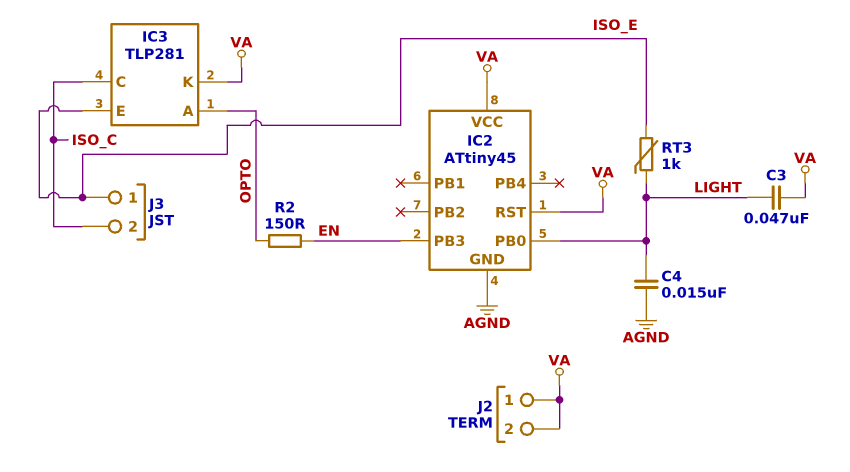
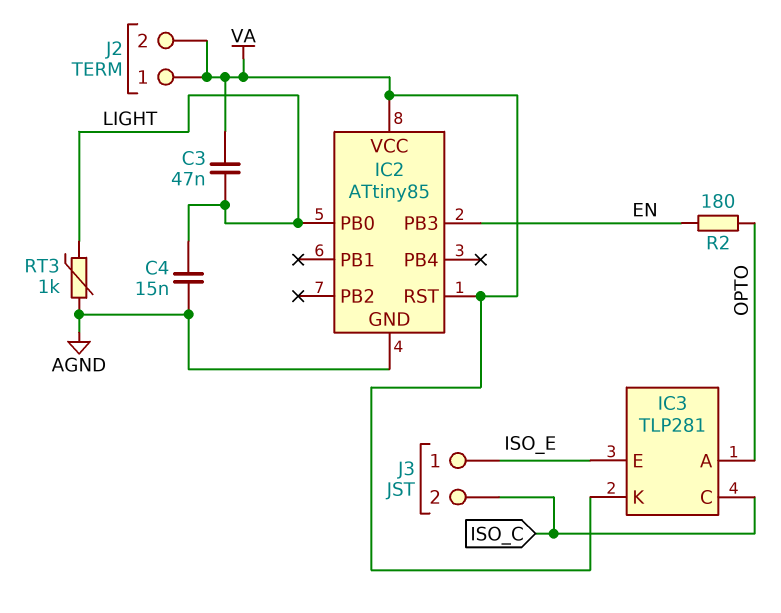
IC2: ATtiny45 -> ATtiny85
R2: 150 (EN, OPTO) -> 180 (EN, OPTO)
RT3: 1k (ISO_E, LIGHT) -> 1k (AGND, LIGHT)

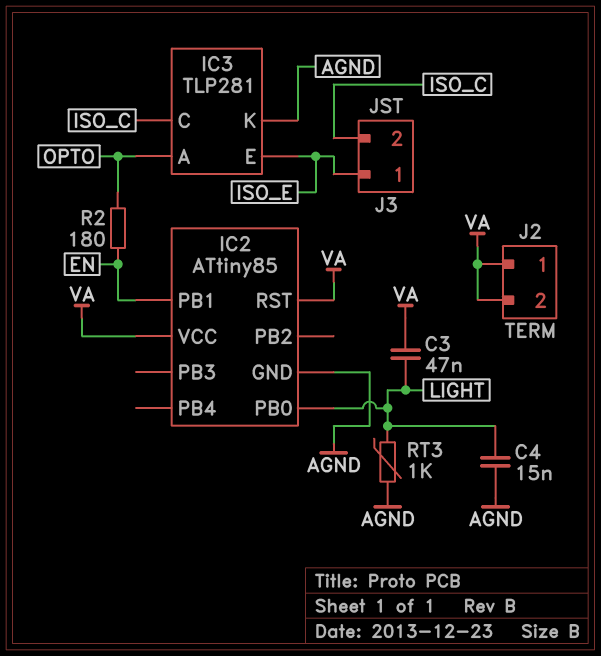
IC2 pin PB1: none -> EN
IC2 pin PB3: EN -> none
IC3 pin K: VA -> AGND

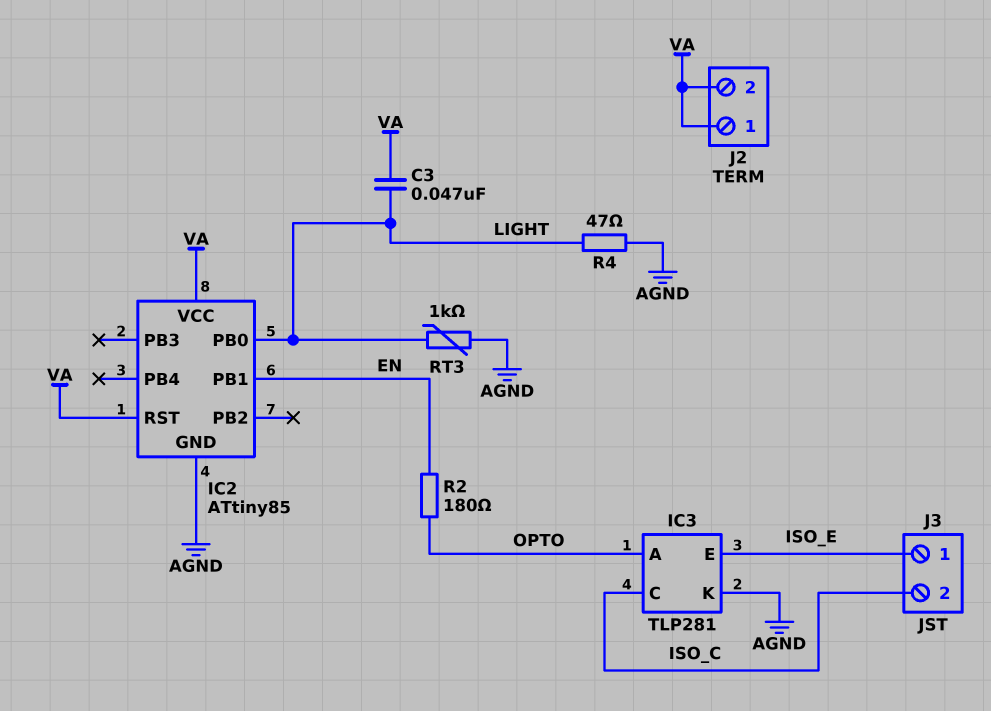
C4: 15nF (AGND, LIGHT) -> none
R4: none -> 47 (AGND, LIGHT)

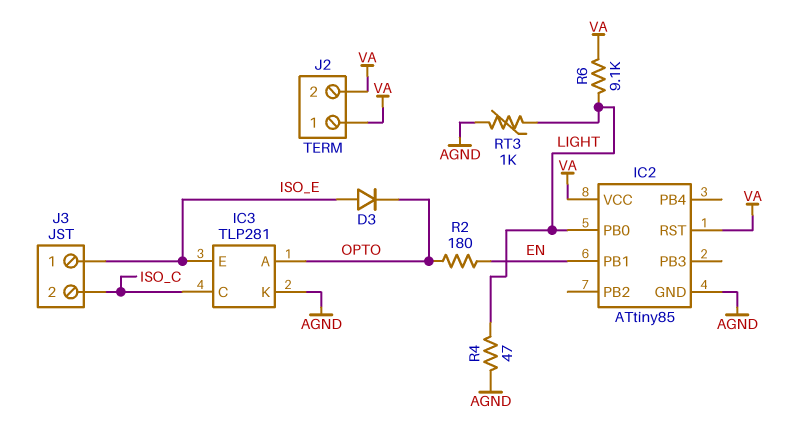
C3: 47nF (LIGHT, VA) -> none
D3: none -> diode (A ISO_E, K OPTO)
R6: none -> 9.1k (LIGHT, VA)

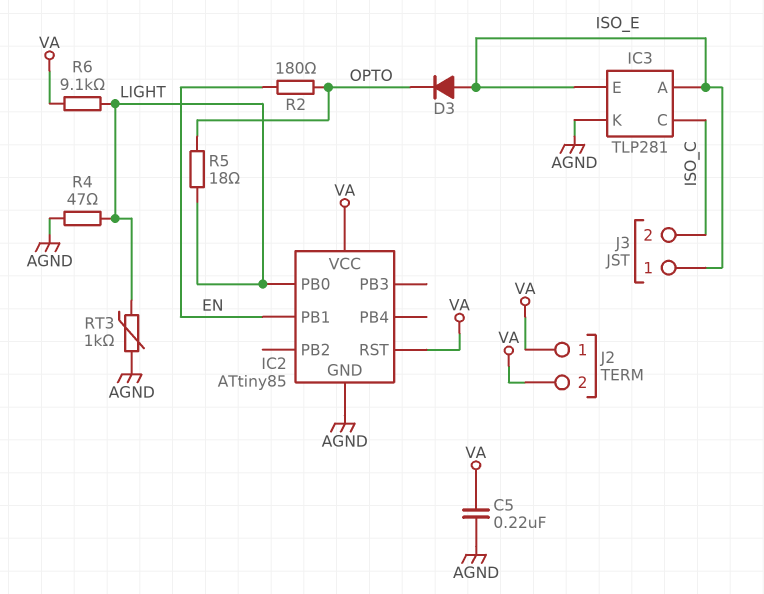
C5: none -> 220nF (AGND, VA)
IC3 pin A: OPTO -> ISO_E
R5: none -> 18 (LIGHT, OPTO)

